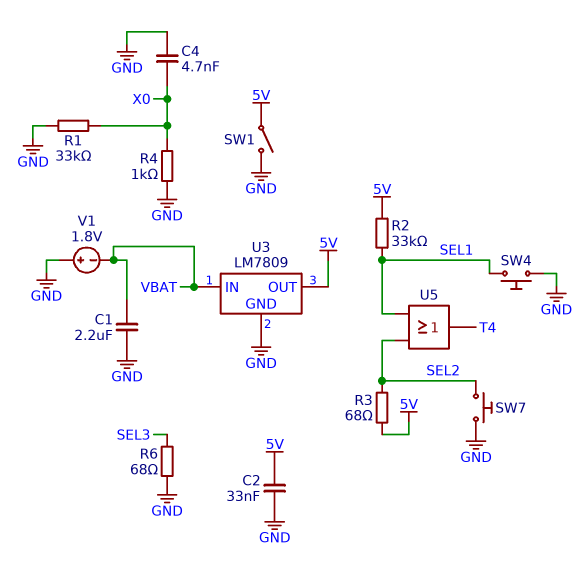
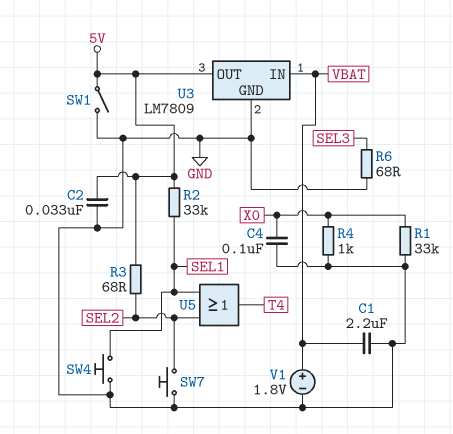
C4: 4.7nF (GND, X0) -> 100nF (GND, X0)
V1: 1.8V (plus GND, minus VBAT) -> 1.8V (plus VBAT, minus GND)

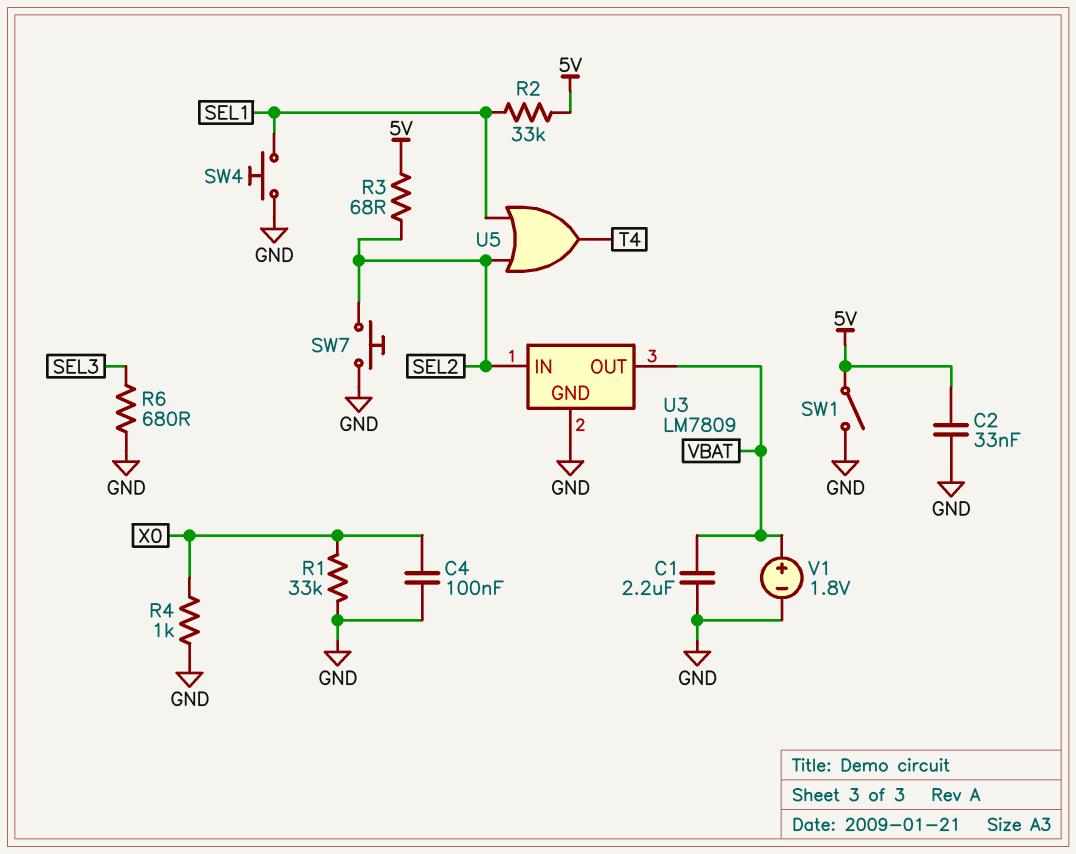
R6: 68 (GND, SEL3) -> 680 (GND, SEL3)
U3 pin IN: VBAT -> SEL2
U3 pin OUT: 5V -> VBAT

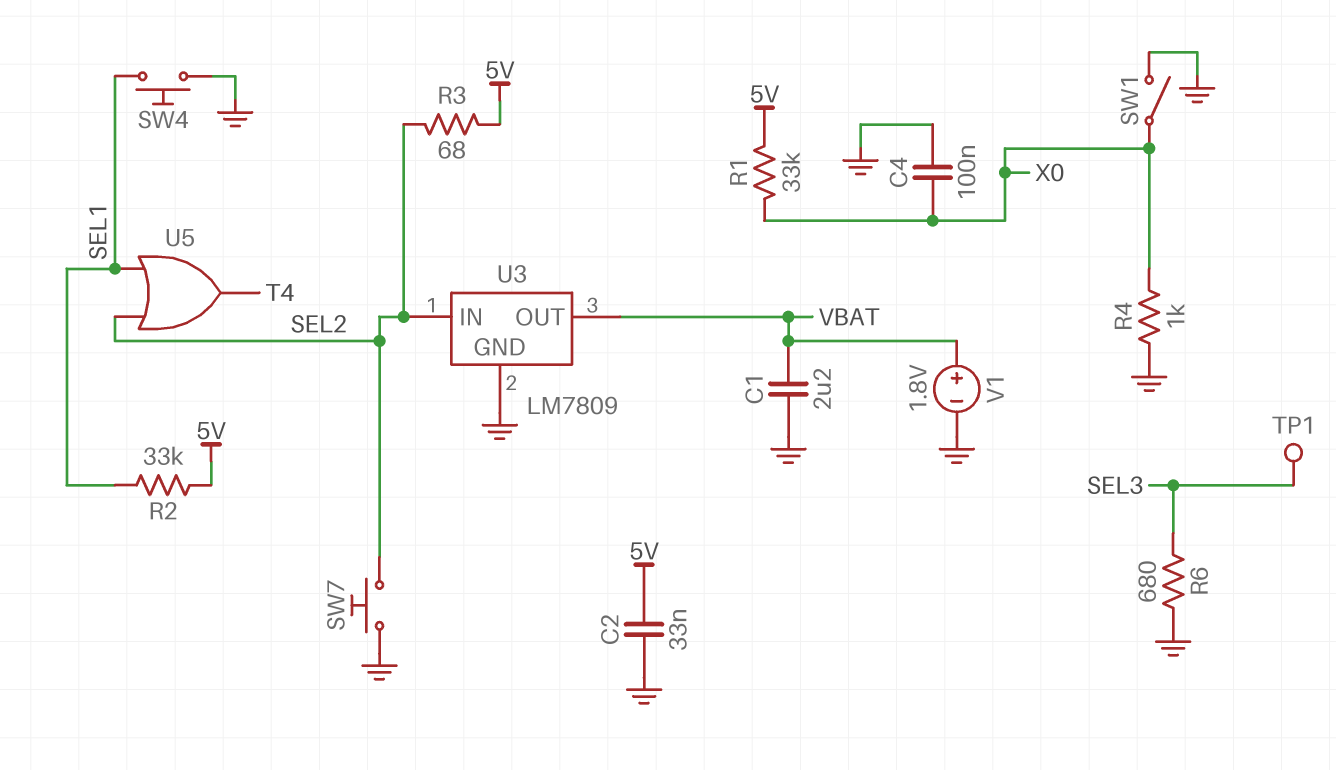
R1: 33k (GND, X0) -> 33k (5V, X0)
SW1: switch (5V, GND) -> switch (GND, X0)
TP1: none -> test point (SEL3)

